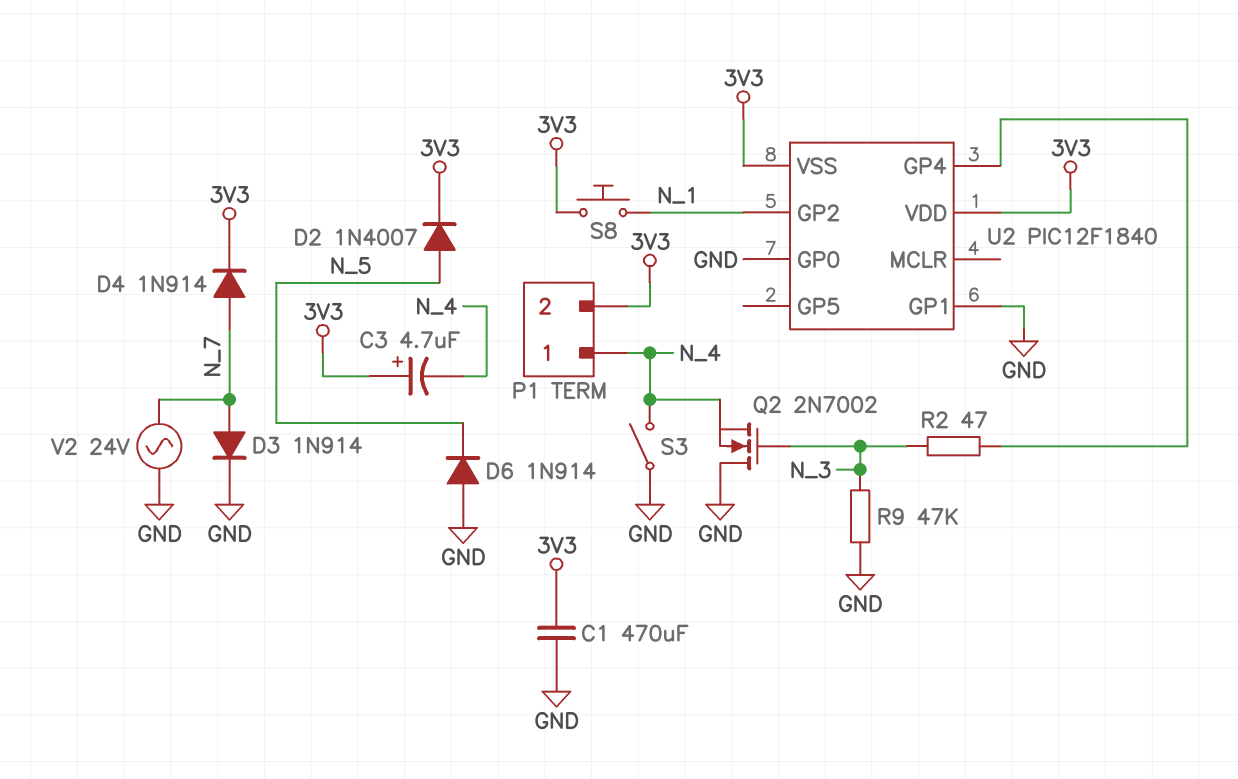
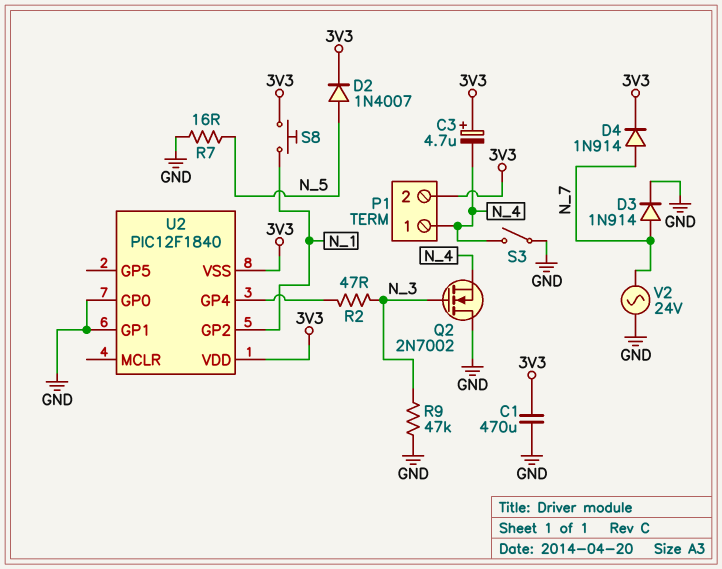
D6: diode 1N914 (A GND, K N_5) -> none
R7: none -> 16 (GND, N_5)

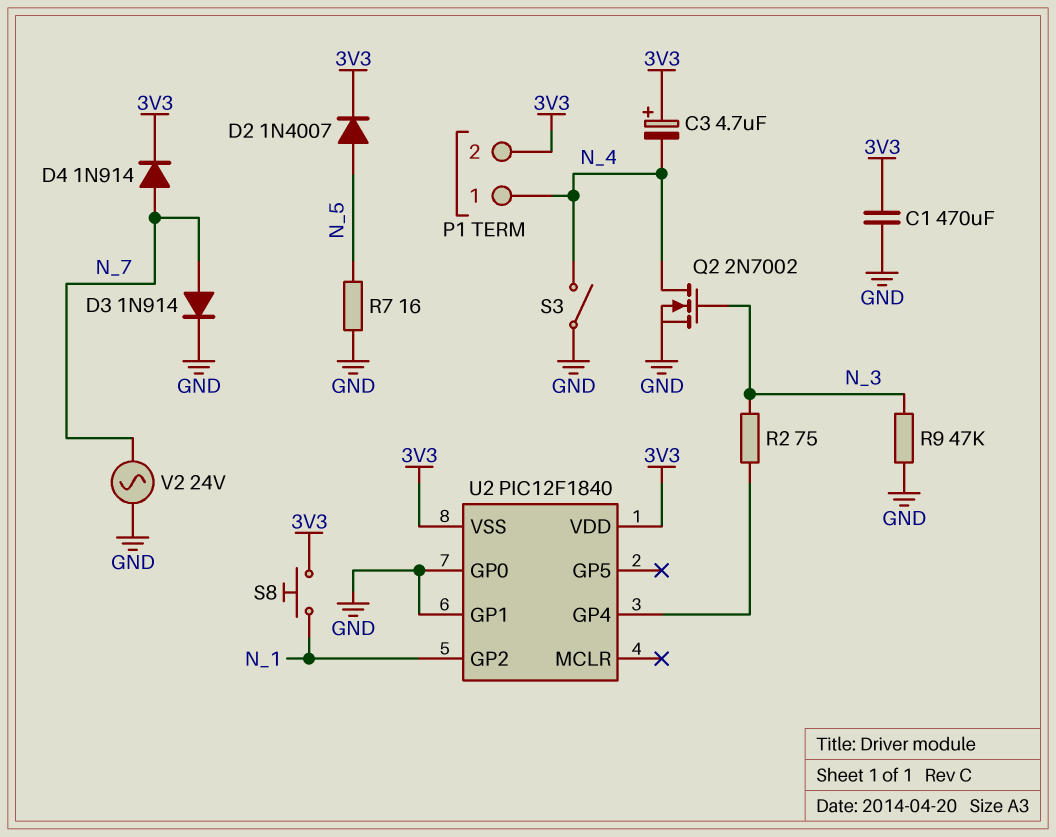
Q2: NMOS 2N7002 (G N_3, D GND, S N_4) -> NMOS 2N7002 (G N_3, D N_4, S GND)
R2: 47 (N_3, U2/GP4) -> 75 (N_3, U2/GP4)

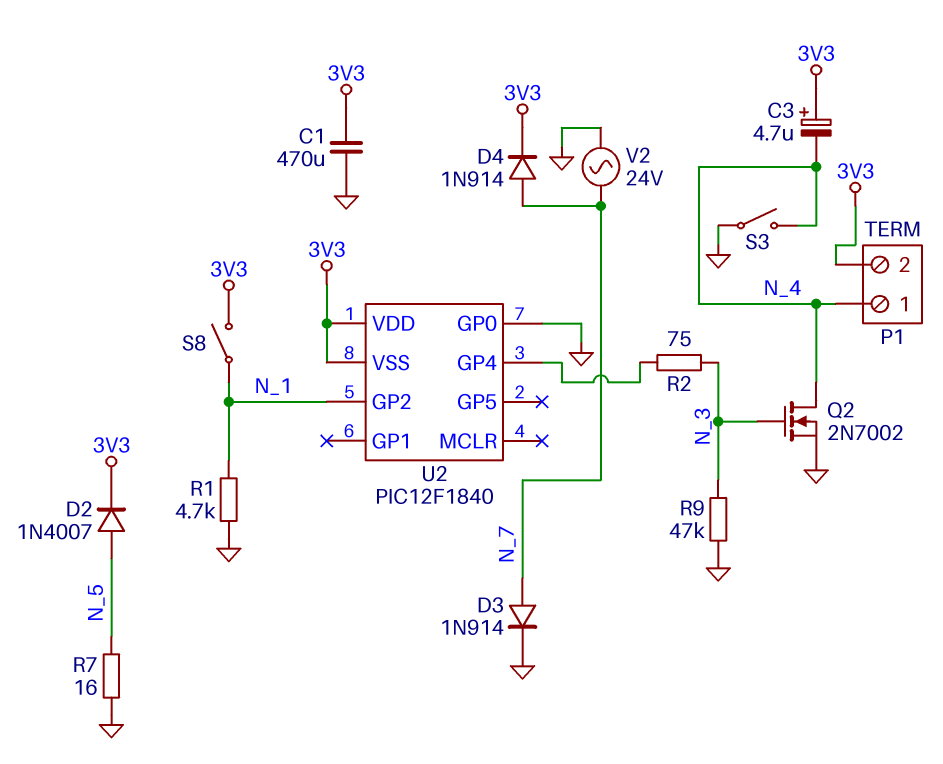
R1: none -> 4.7k (GND, N_1)
S8: button (3V3, N_1) -> switch (3V3, N_1)
U2 pin GP1: GND -> none

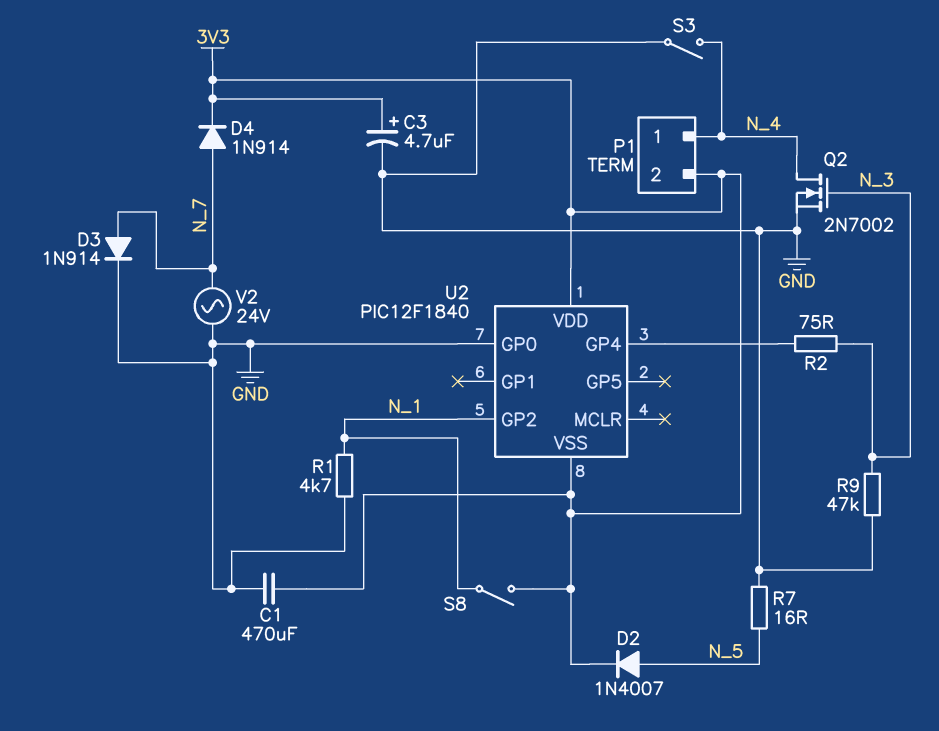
C3: 4.7uF (plus 3V3, minus N_4) -> 4.7uF (plus 3V3, minus GND)

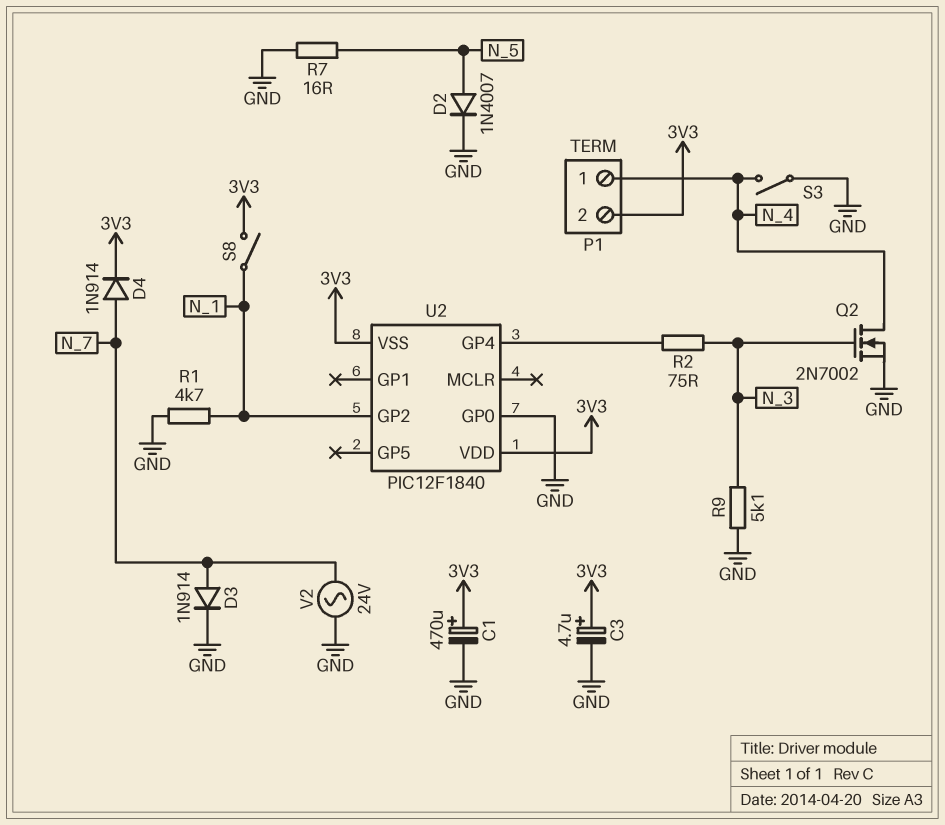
C1: 470uF (3V3, GND) -> 470uF (plus 3V3, minus GND)
D2: diode 1N4007 (A N_5, K 3V3) -> diode 1N4007 (A N_5, K GND)
R9: 47k (GND, N_3) -> 5.1k (GND, N_3)

